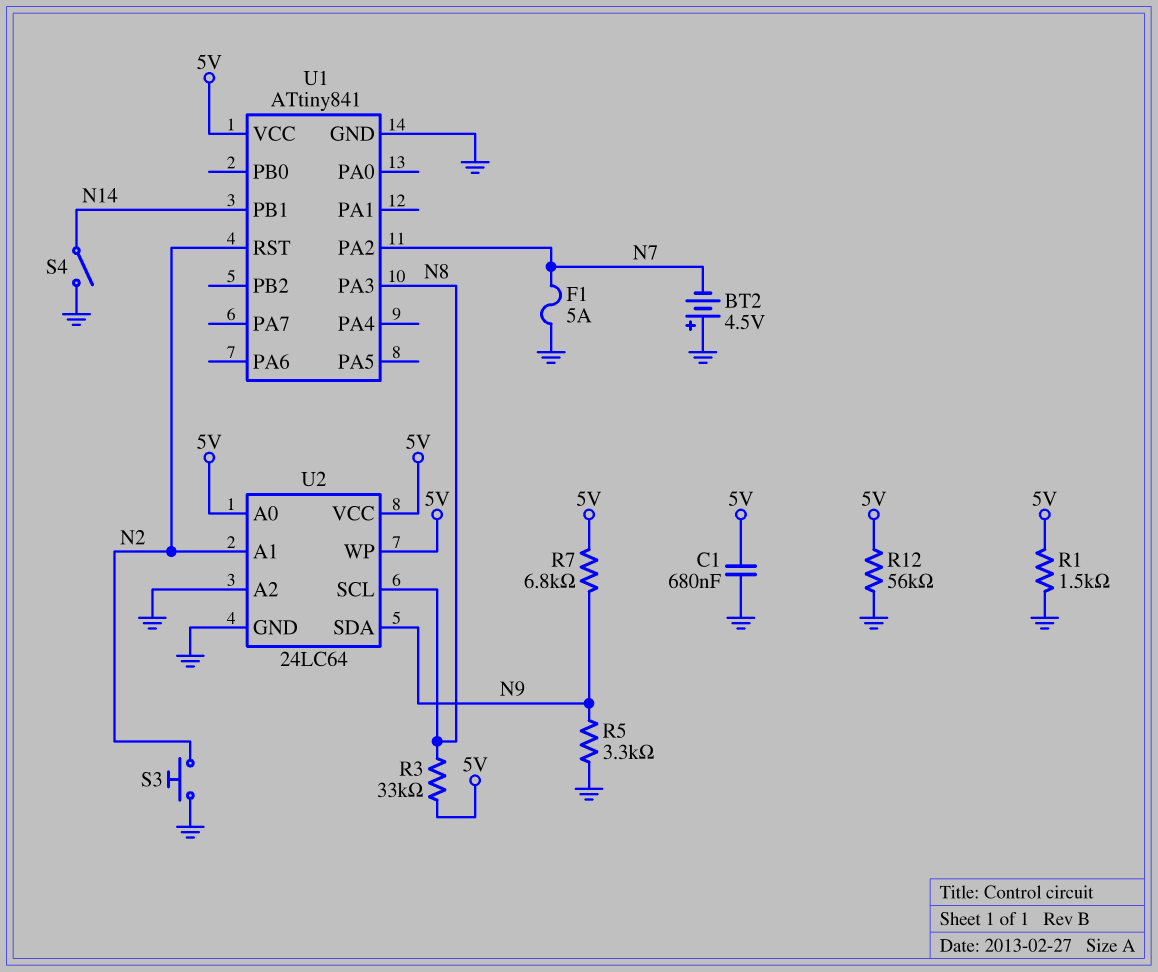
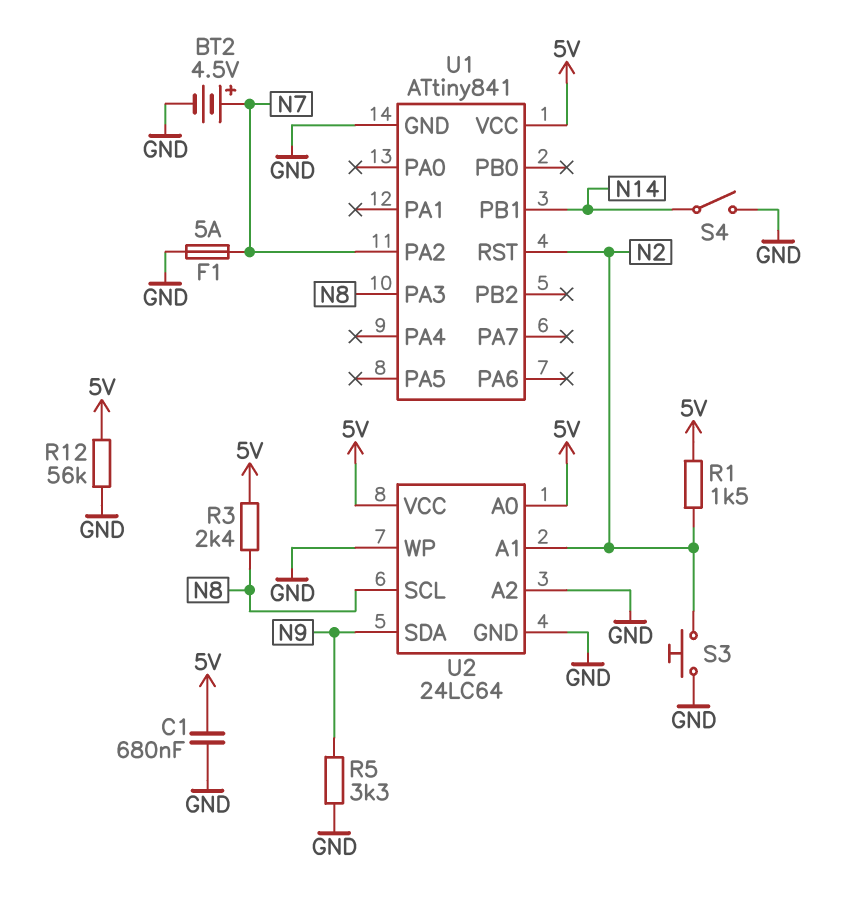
BT2: 4.5V (plus GND, minus N7) -> 4.5V (plus N7, minus GND)
R1: 1.5k (5V, GND) -> 1.5k (5V, N2)
R3: 33k (5V, N8) -> 2.4k (5V, N8)
R7: 6.8k (5V, N9) -> none
U2 pin WP: 5V -> GND

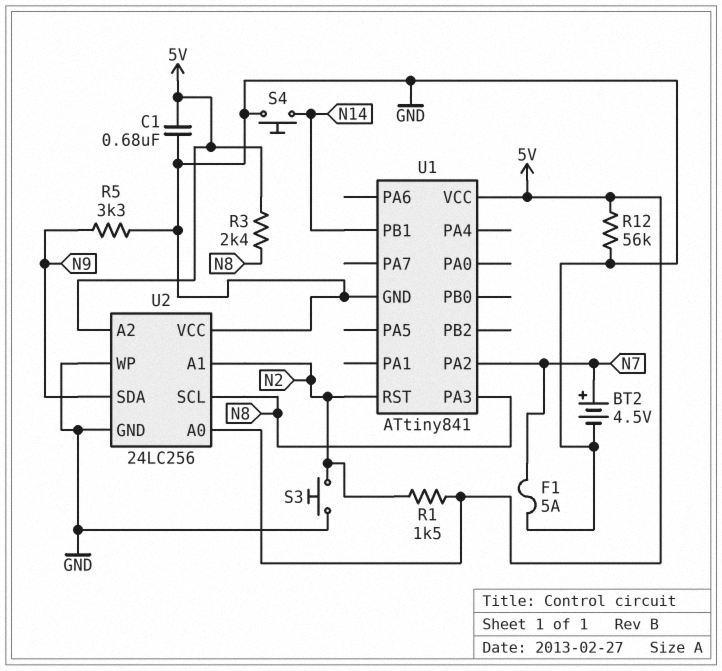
S4: switch (GND, N14) -> button (GND, N14)
U2: 24LC64 -> 24LC256
U2 pin A2: GND -> 5V
U2 pin VCC: 5V -> GND

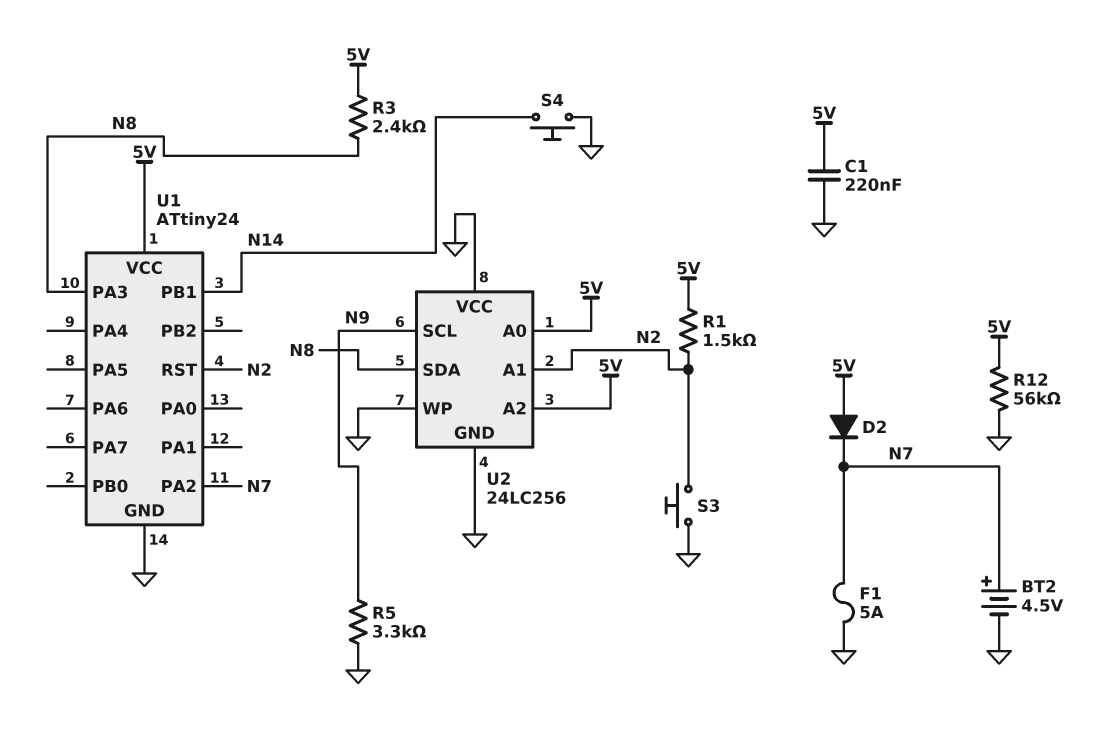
C1: 680nF (5V, GND) -> 220nF (5V, GND)
D2: none -> diode (A 5V, K N7)
U1: ATtiny841 -> ATtiny24
U2 pin SCL: N8 -> N9
U2 pin SDA: N9 -> N8

